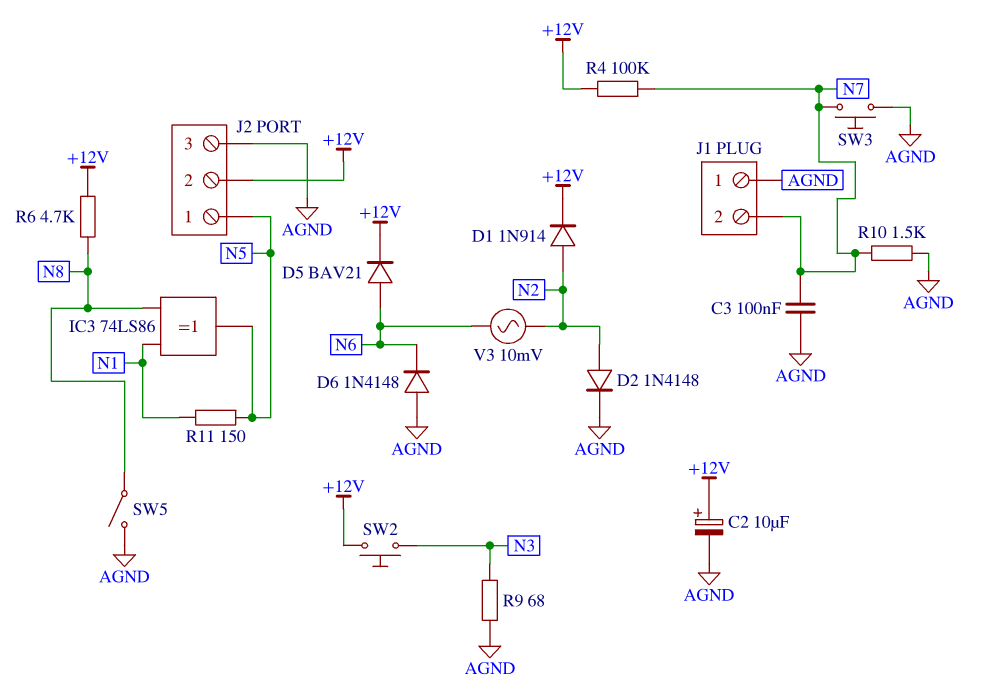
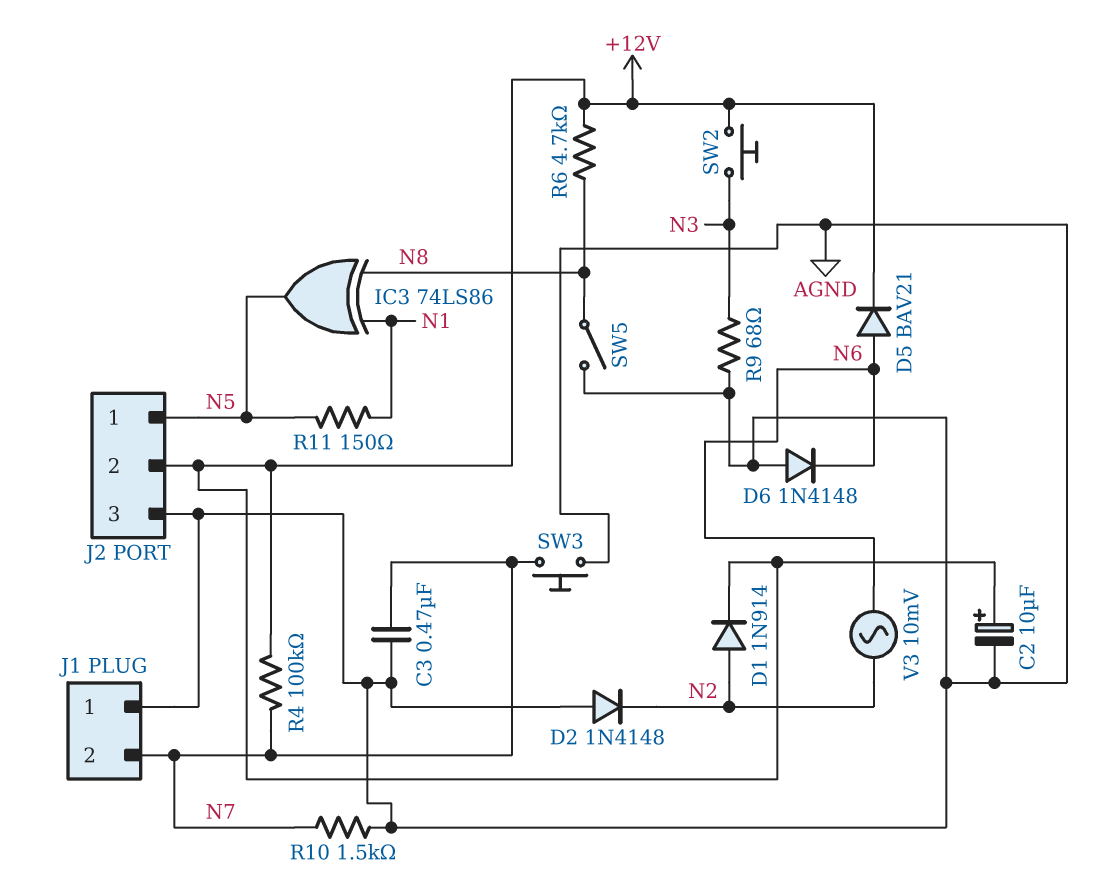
C3: 100nF (AGND, N7) -> 470nF (AGND, N7)
D2: diode 1N4148 (A N2, K AGND) -> diode 1N4148 (A AGND, K N2)

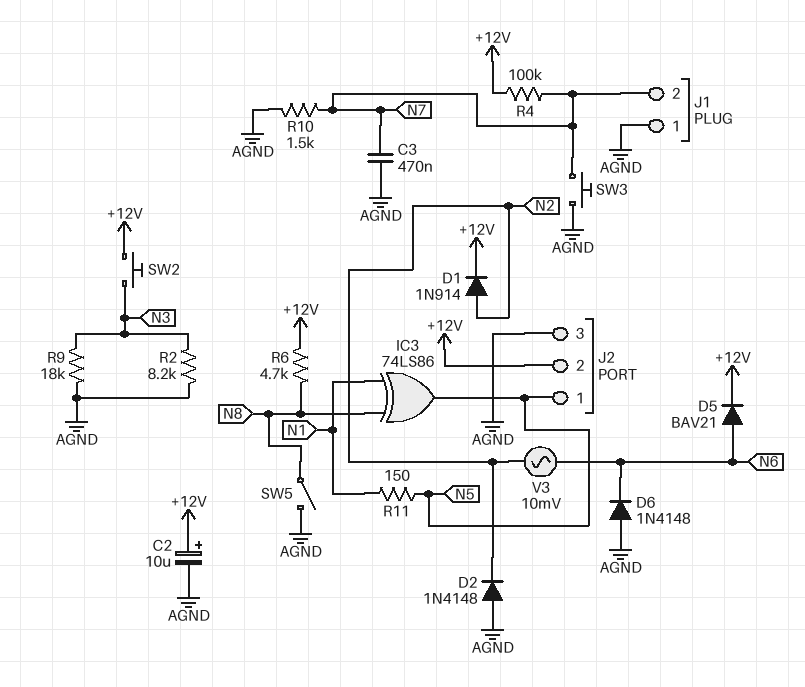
R2: none -> 8.2k (AGND, N3)
R9: 68 (AGND, N3) -> 18k (AGND, N3)

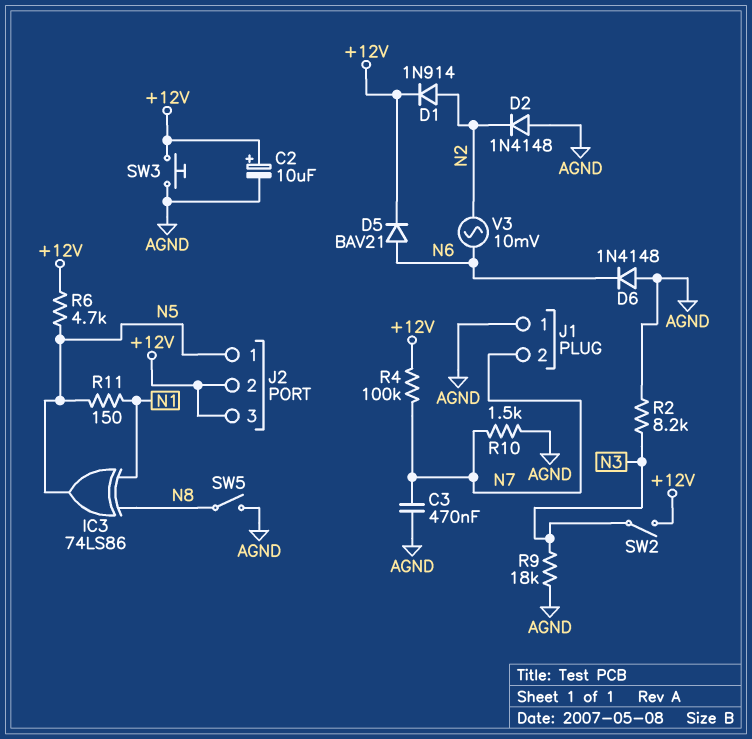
J2 pin 3: AGND -> +12V
R6: 4.7k (+12V, N8) -> 4.7k (+12V, N5)
SW2: button (+12V, N3) -> switch (+12V, N3)
SW3: button (AGND, N7) -> button (+12V, AGND)

